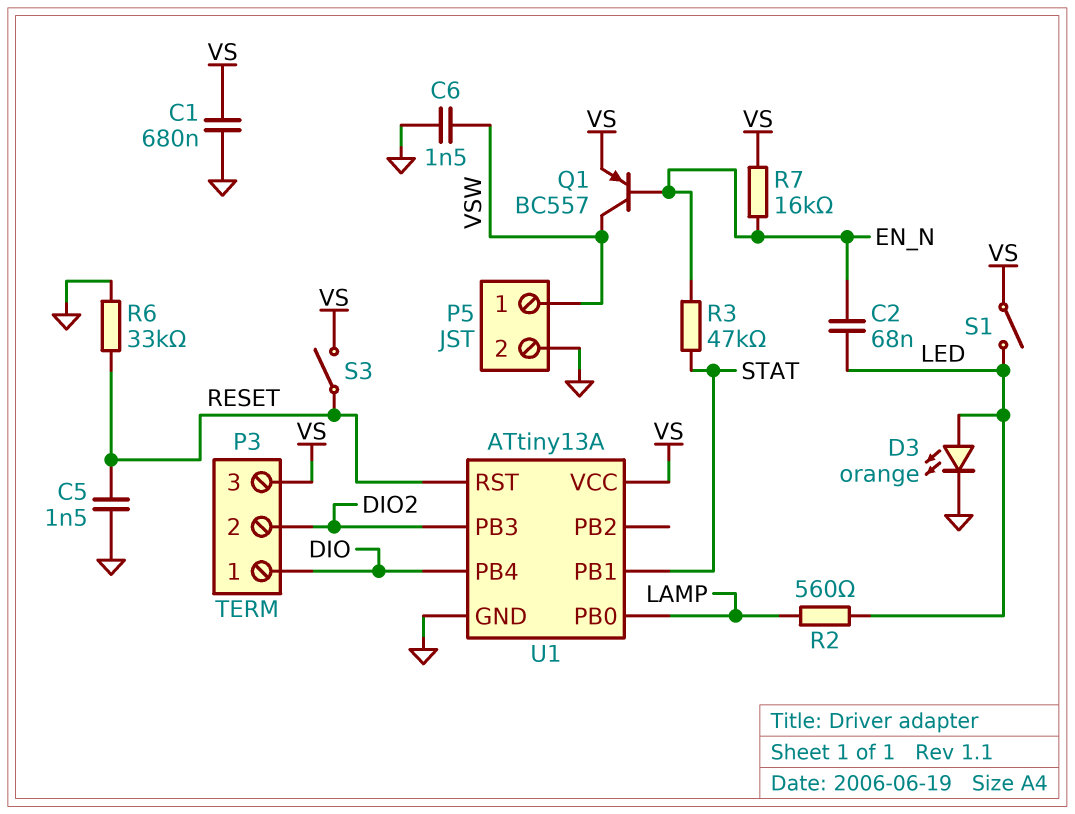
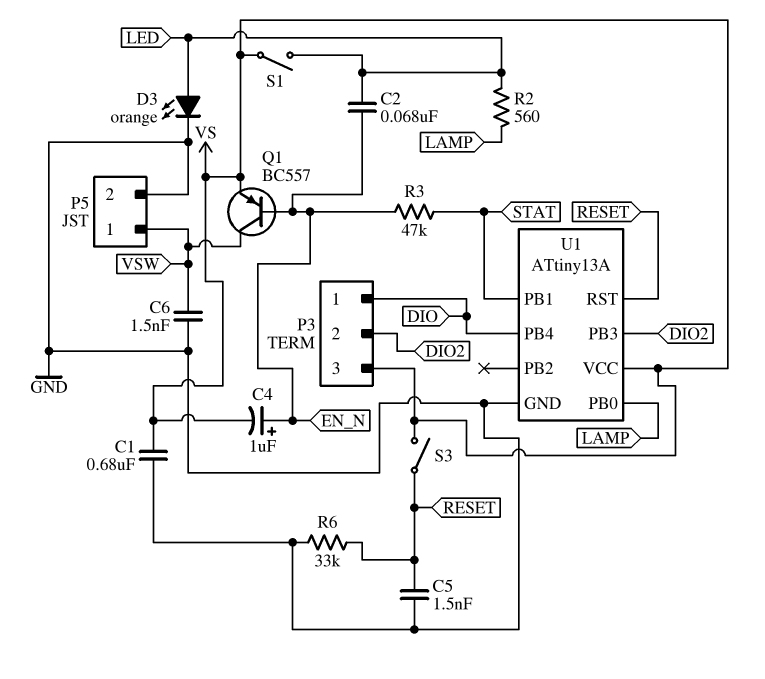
C4: none -> 1uF (plus EN_N, minus VS)
R7: 16k (EN_N, VS) -> none

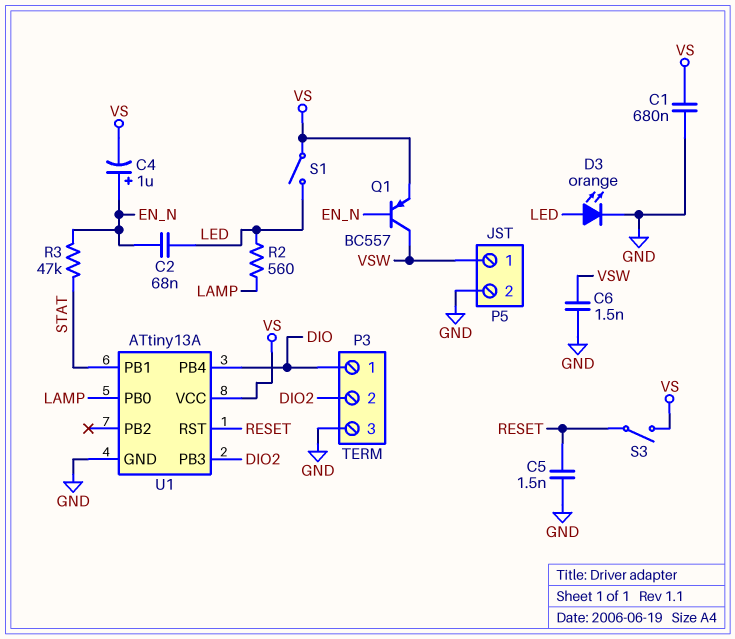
P3 pin 3: VS -> GND
R6: 33k (GND, RESET) -> none

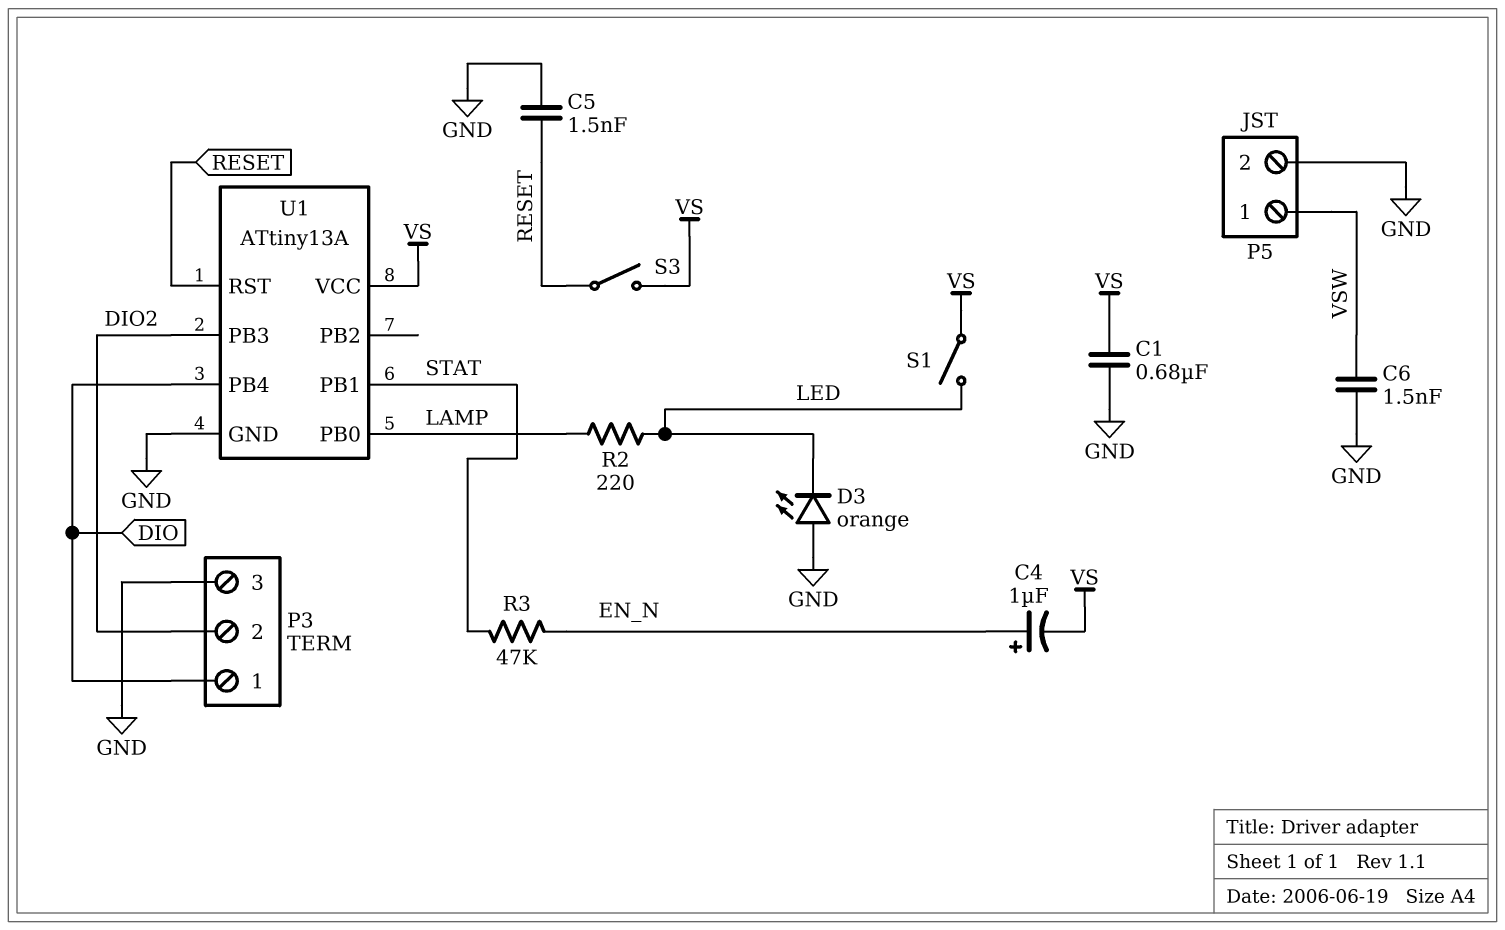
C2: 68nF (EN_N, LED) -> none
D3: LED orange (A LED, K GND) -> LED orange (A GND, K LED)
Q1: PNP BC557 (B EN_N, C VSW, E VS) -> none
R2: 560 (LAMP, LED) -> 220 (LAMP, LED)

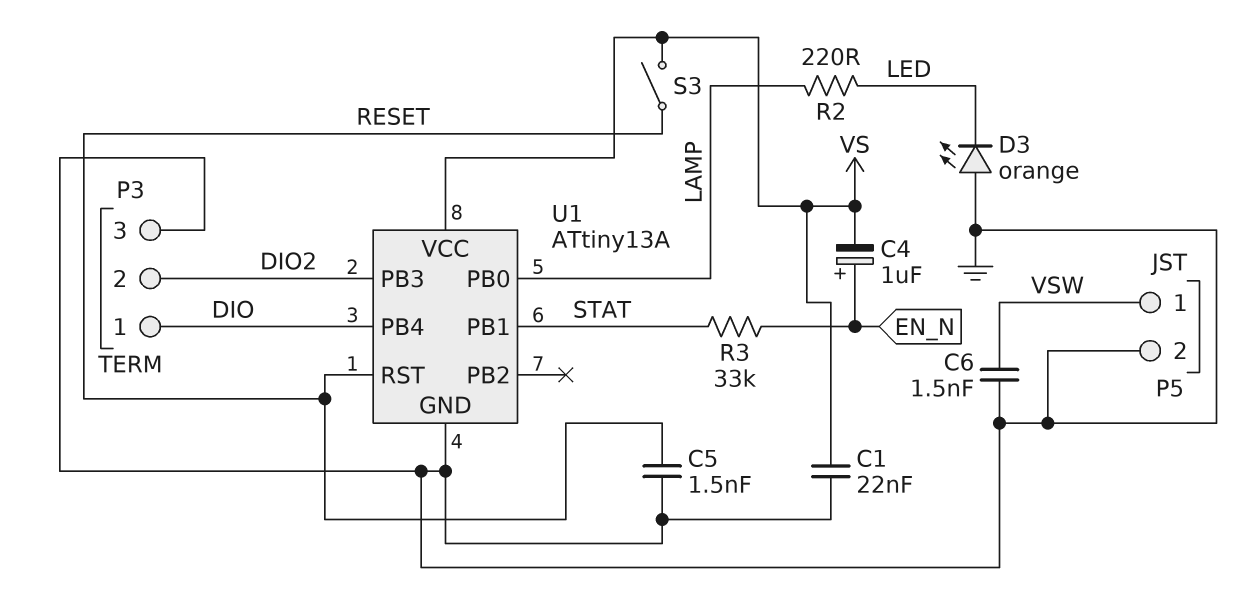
C1: 680nF (GND, VS) -> 22nF (GND, VS)
R3: 47k (EN_N, STAT) -> 33k (EN_N, STAT)
S1: switch (LED, VS) -> none

